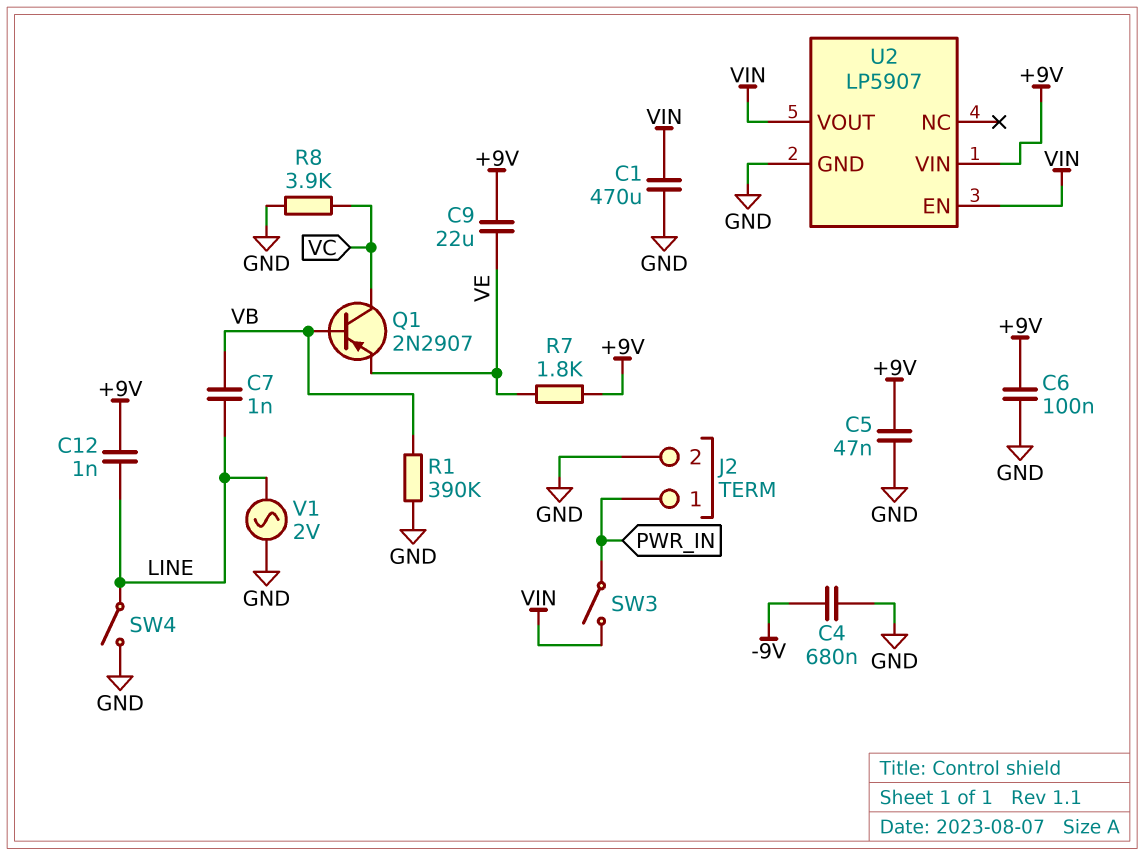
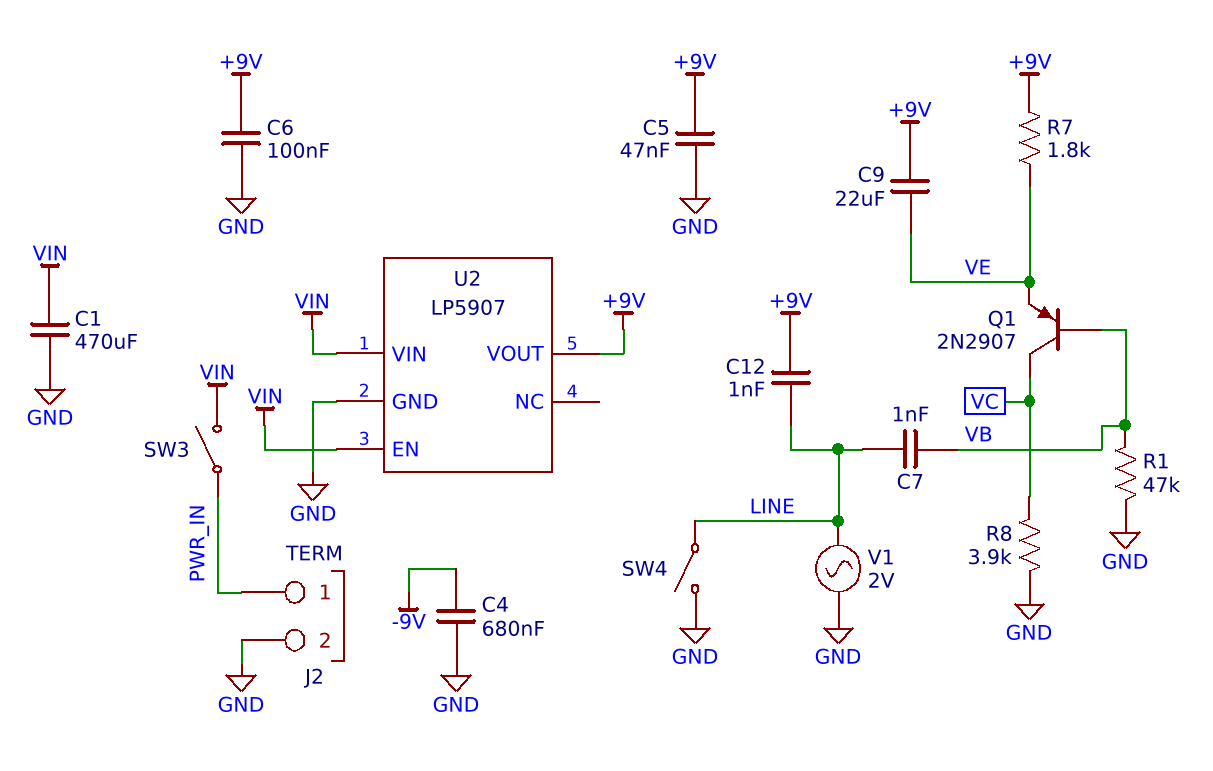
R1: 390k (GND, VB) -> 47k (GND, VB)
U2 pin VIN: +9V -> VIN
U2 pin VOUT: VIN -> +9V

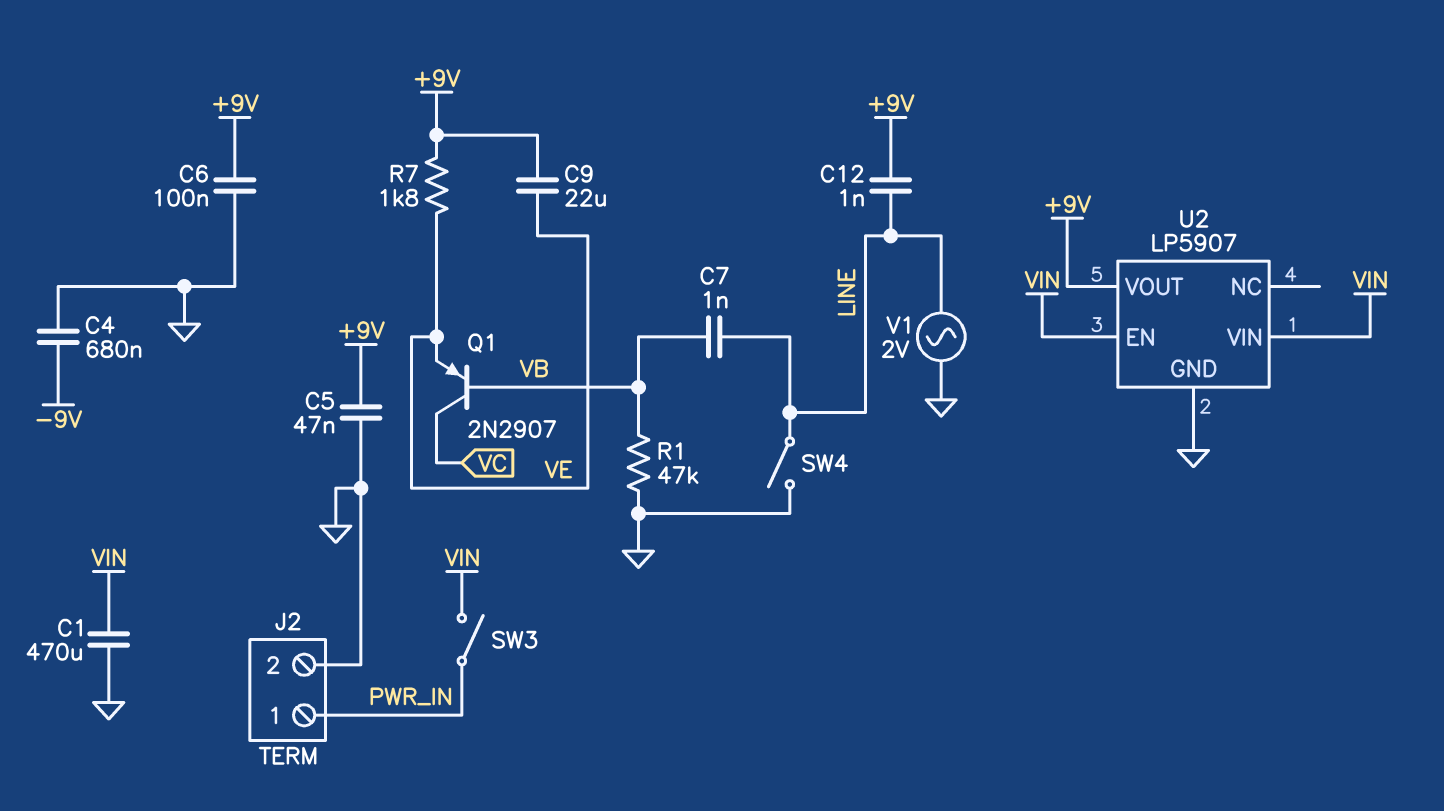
R8: 3.9k (GND, VC) -> none

